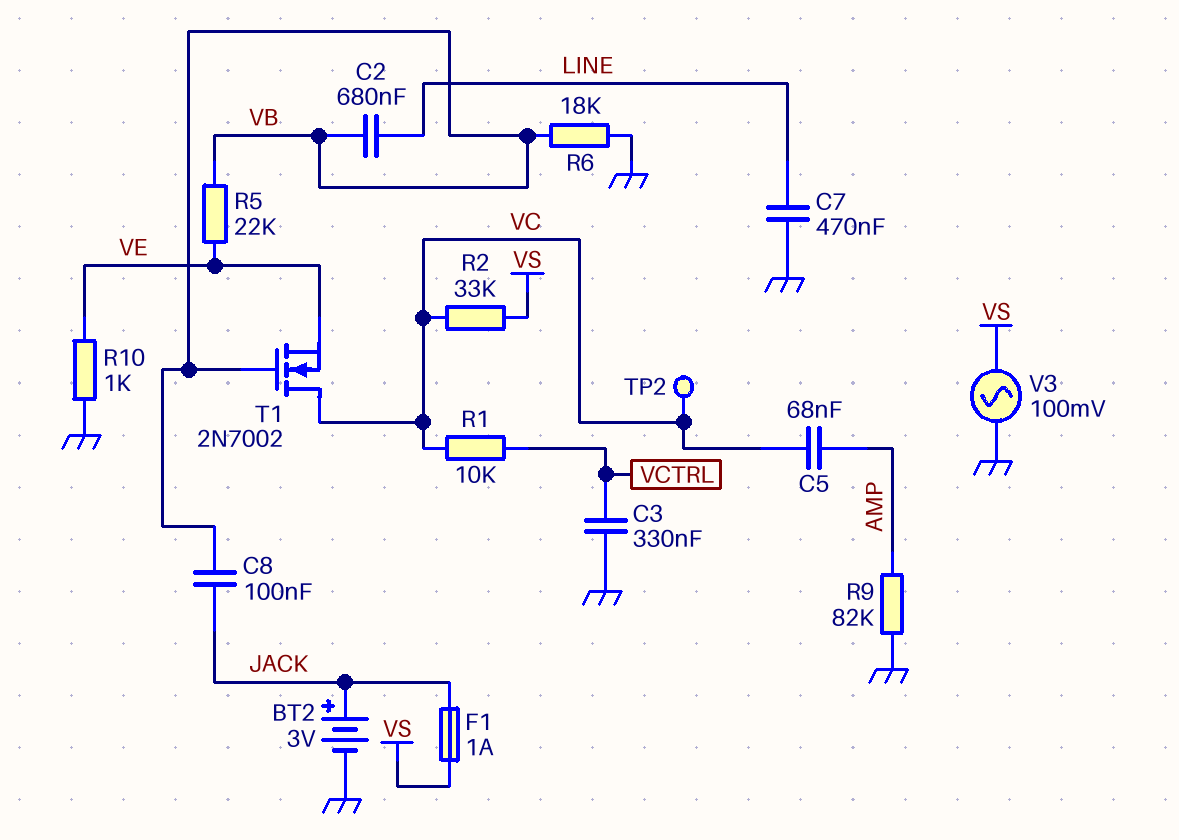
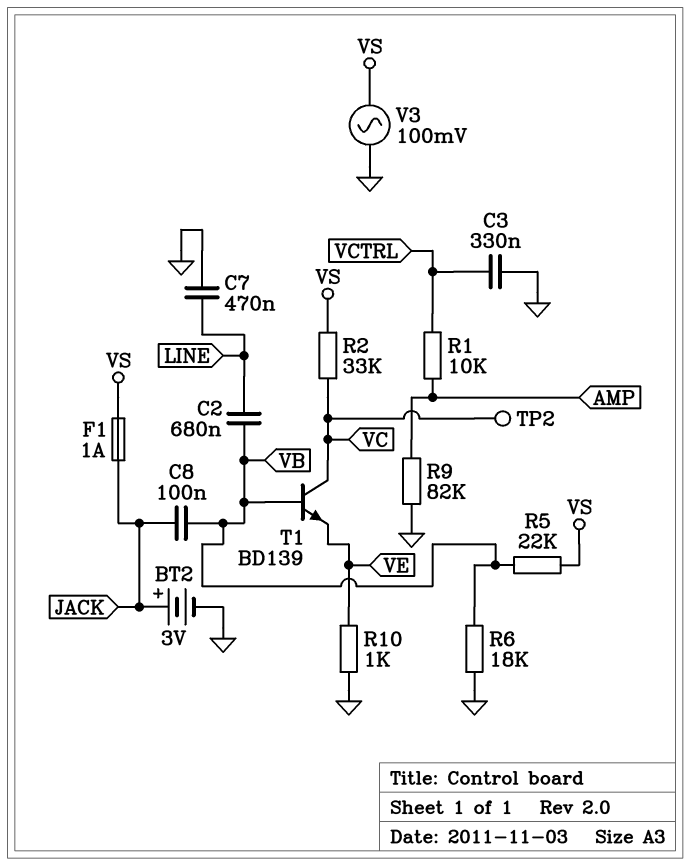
C5: 68nF (AMP, VC) -> none
R1: 10k (VC, VCTRL) -> 10k (AMP, VCTRL)
R5: 22k (VB, VE) -> 22k (VB, VS)
T1: NMOS 2N7002 (G VB, D VC, S VE) -> NPN BD139 (B VB, C VC, E VE)

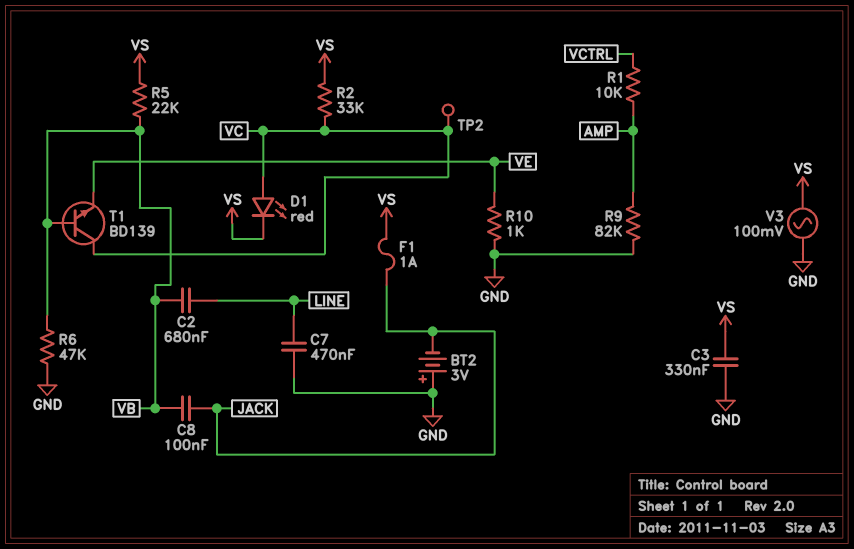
BT2: 3V (plus JACK, minus GND) -> 3V (plus GND, minus JACK)
C3: 330nF (GND, VCTRL) -> 330nF (GND, VS)
D1: none -> LED red (A VC, K VS)
R6: 18k (GND, VB) -> 47k (GND, VB)

